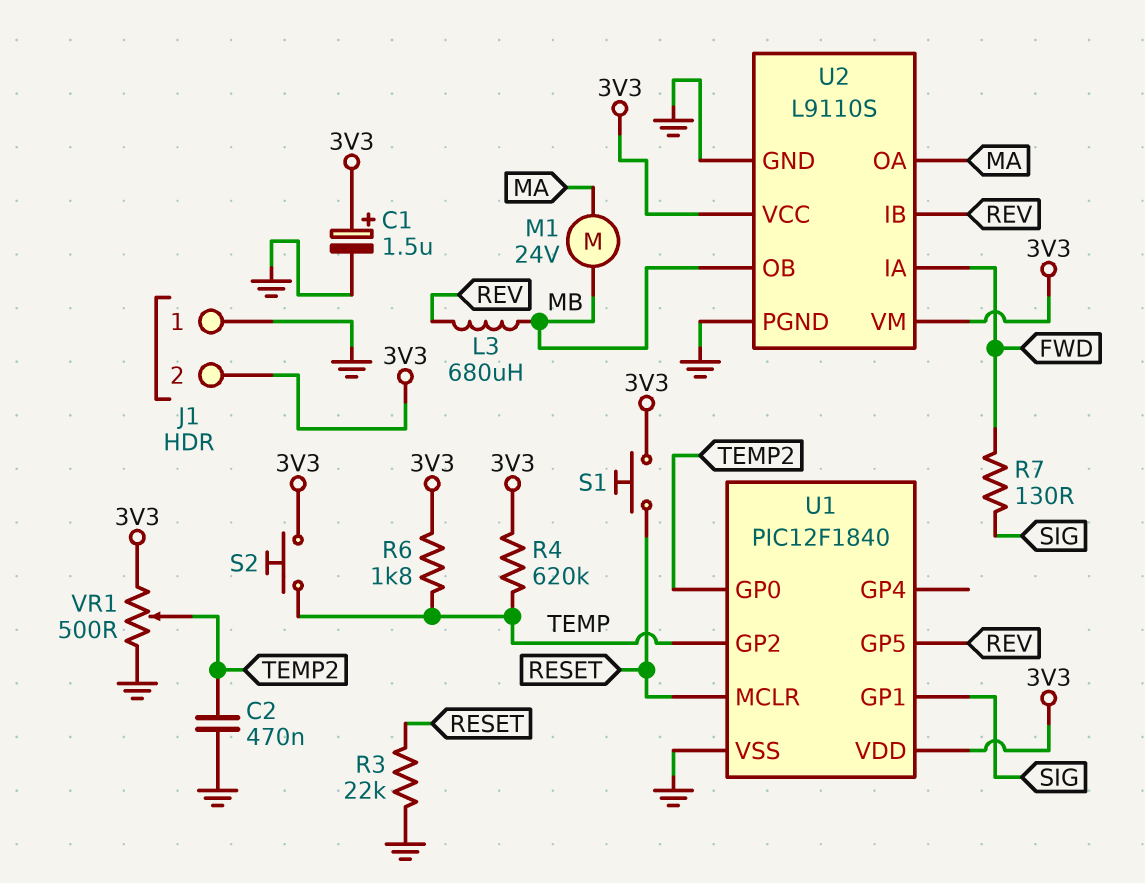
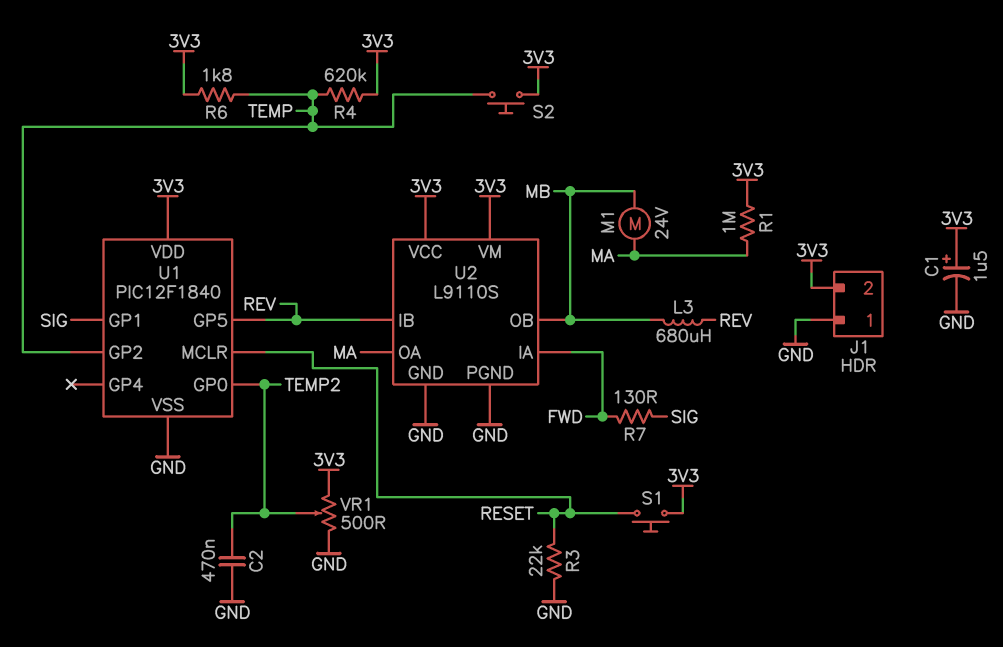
R1: none -> 1M (3V3, MA)

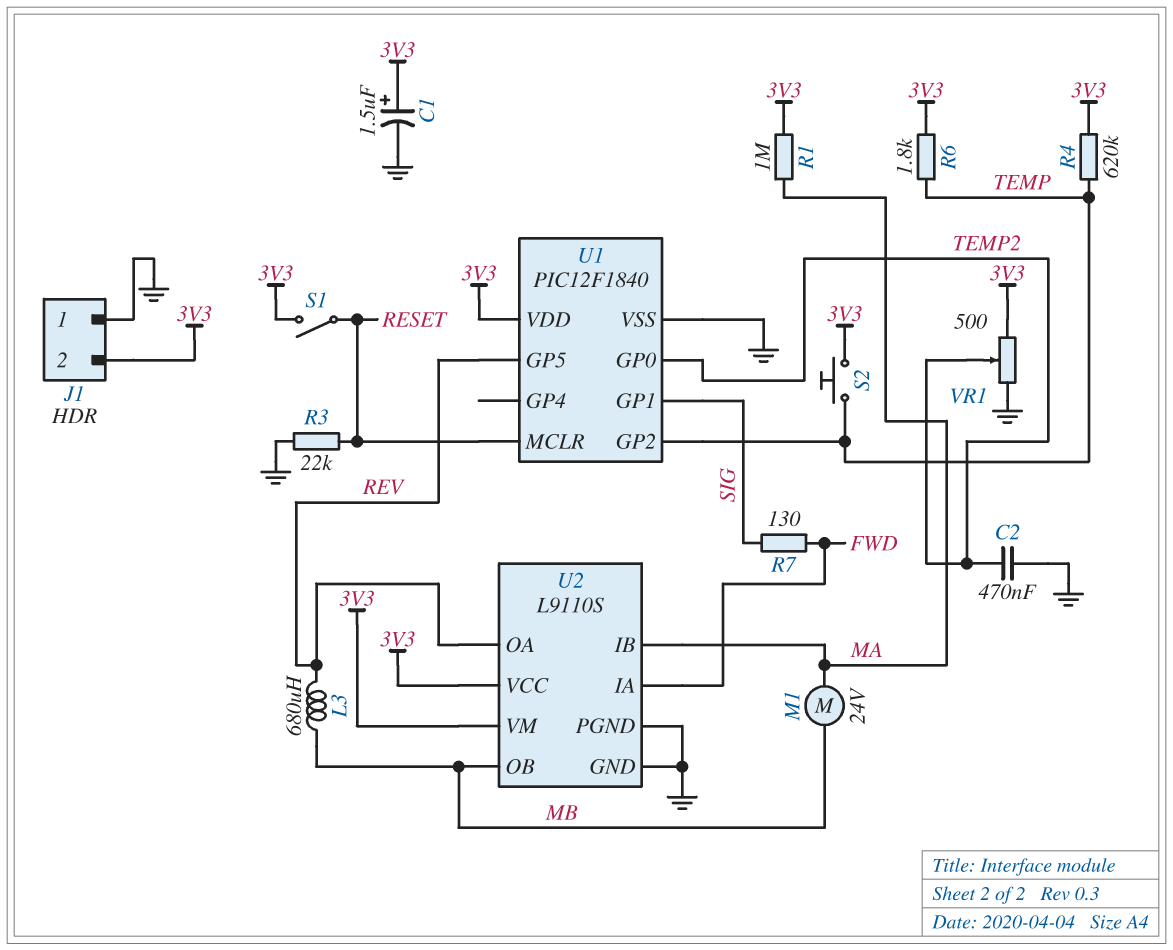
S1: button (3V3, RESET) -> switch (3V3, RESET)
U2 pin IB: REV -> MA
U2 pin OA: MA -> REV

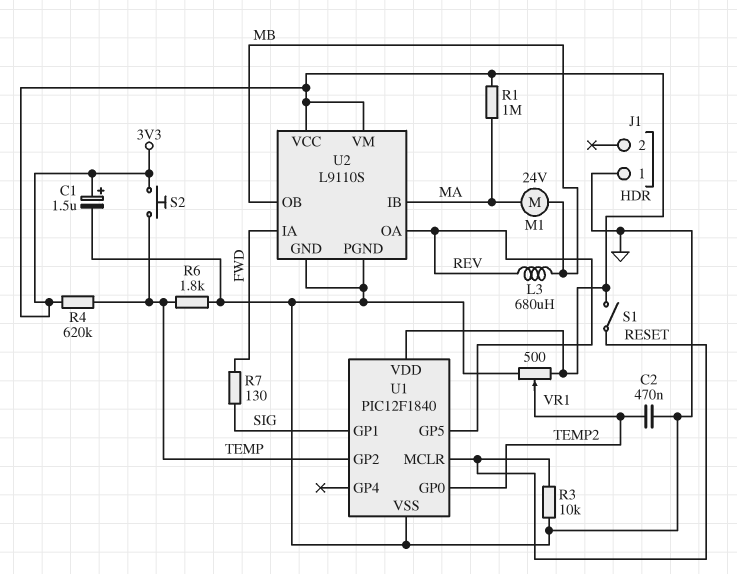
J1 pin 2: 3V3 -> none
R3: 22k (GND, RESET) -> 10k (GND, RESET)
R6: 1.8k (3V3, TEMP) -> 1.8k (GND, TEMP)

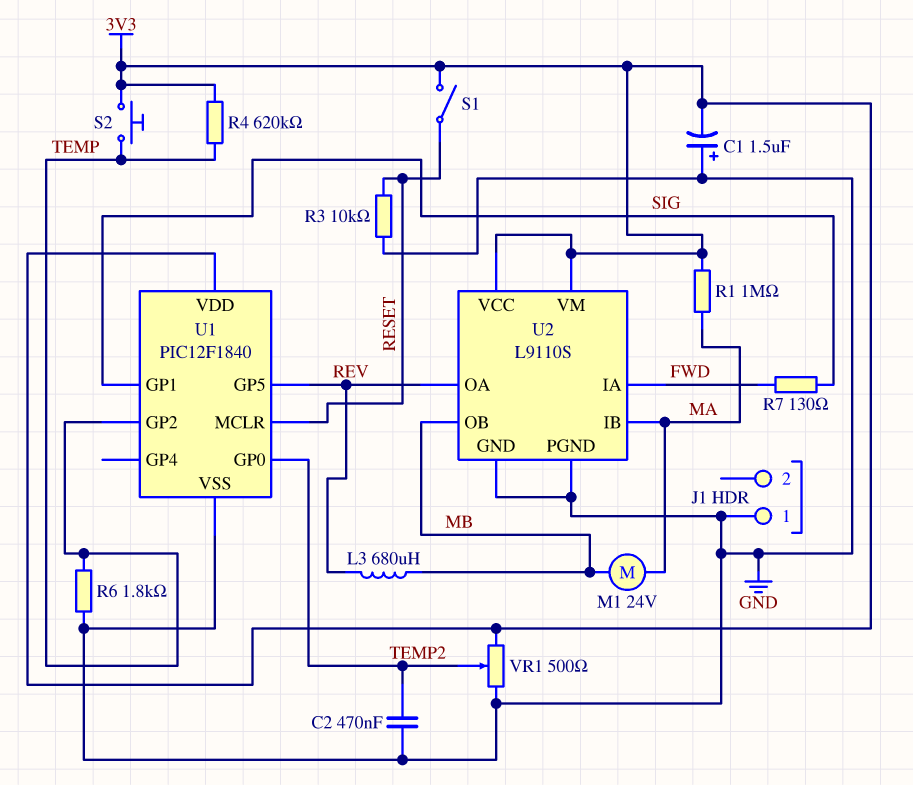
C1: 1.5uF (plus 3V3, minus GND) -> 1.5uF (plus GND, minus 3V3)

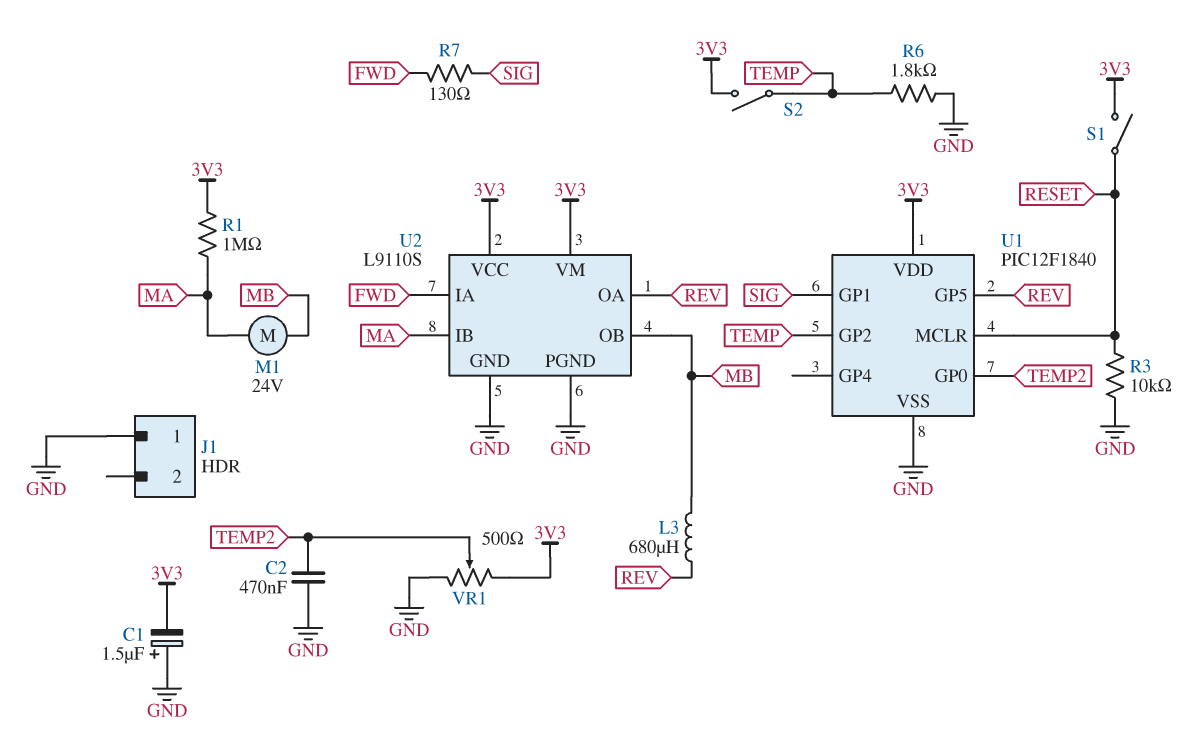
R4: 620k (3V3, TEMP) -> none
S2: button (3V3, TEMP) -> switch (3V3, TEMP)

